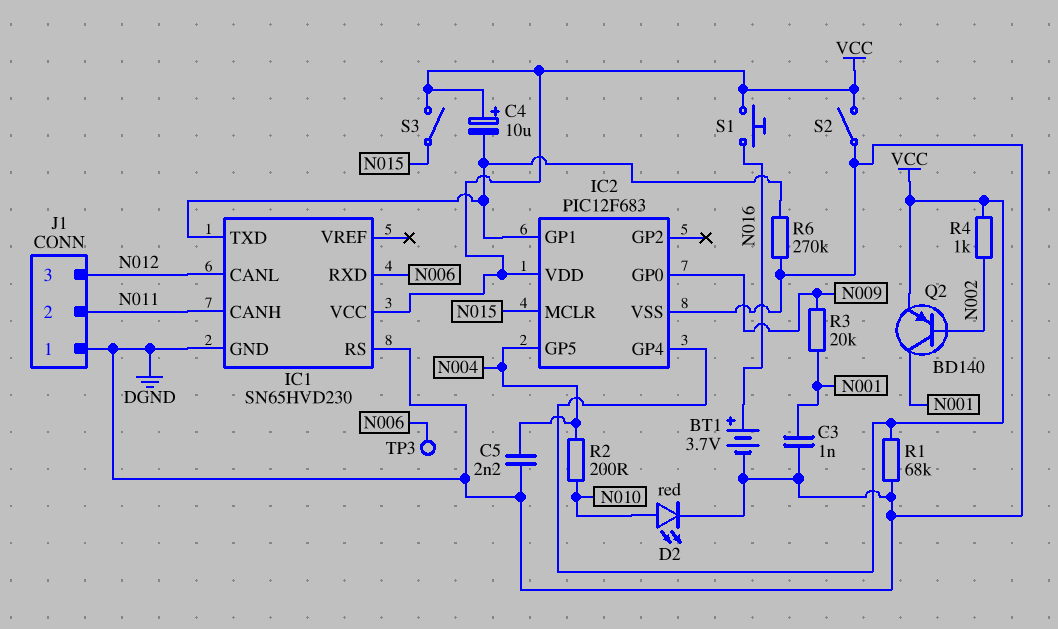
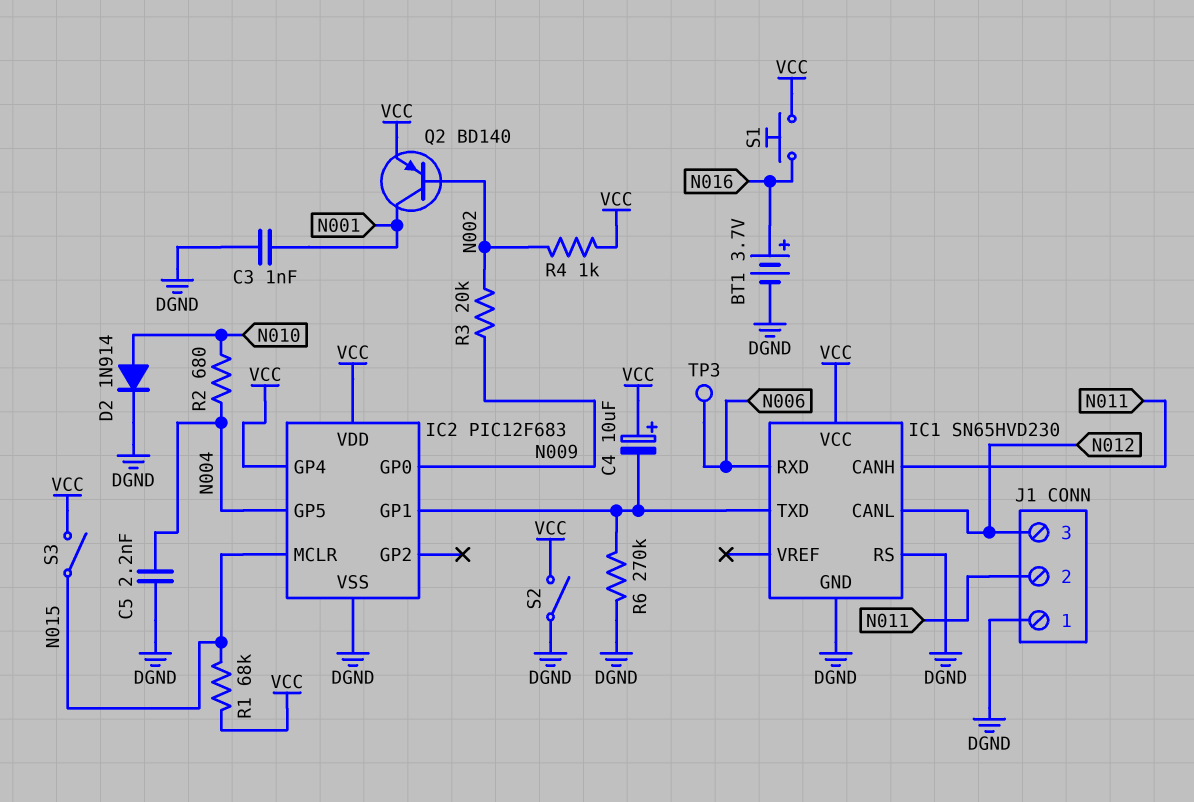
D2: LED red (A N010, K DGND) -> diode 1N914 (A N010, K DGND)
R1: 68k (DGND, VCC) -> 68k (N015, VCC)
R2: 200 (N004, N010) -> 680 (N004, N010)
R3: 20k (N001, N009) -> 20k (N002, N009)

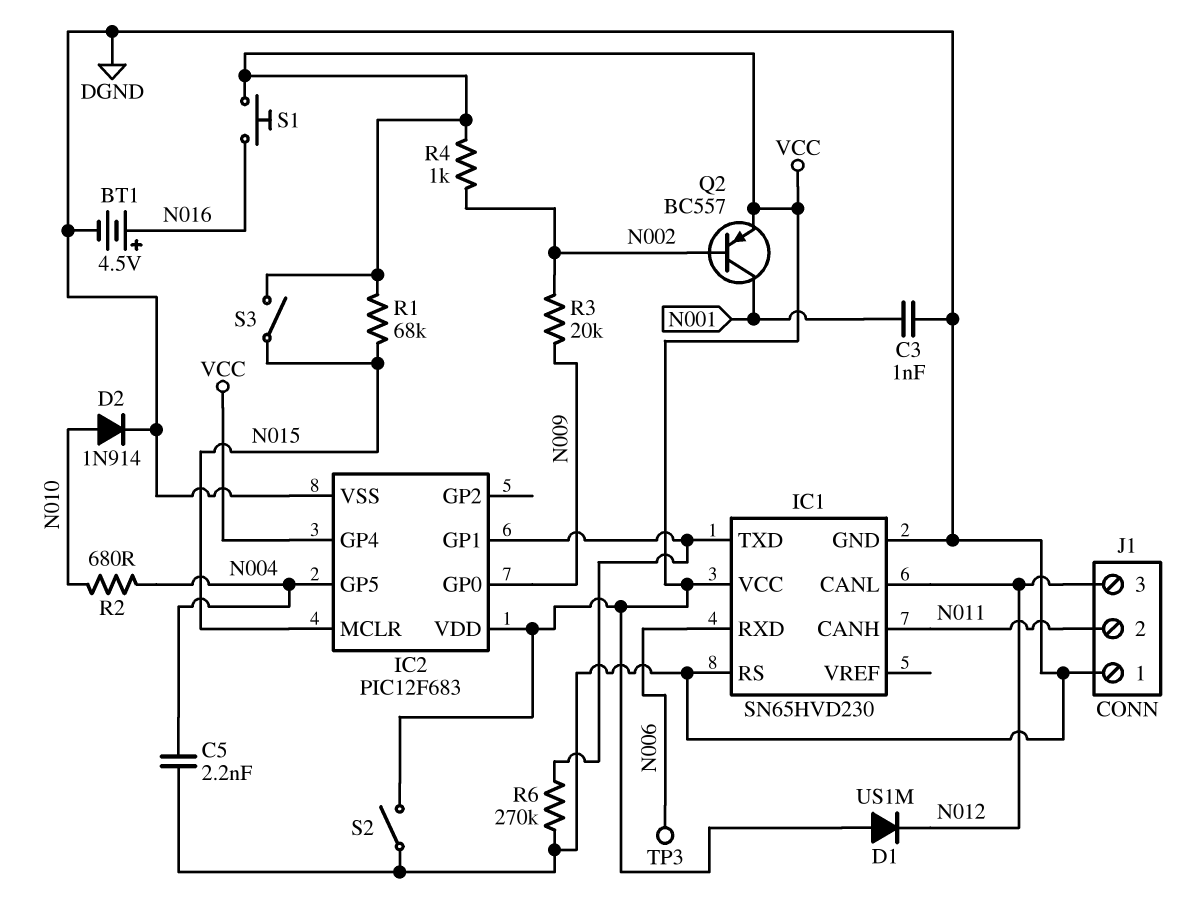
BT1: 3.7V (plus N016, minus DGND) -> 4.5V (plus N016, minus DGND)
C4: 10uF (plus VCC, minus IC1/TXD) -> none
D1: none -> diode US1M (A VCC, K N012)
Q2: PNP BD140 (B N002, C N001, E VCC) -> PNP BC557 (B N002, C N001, E VCC)

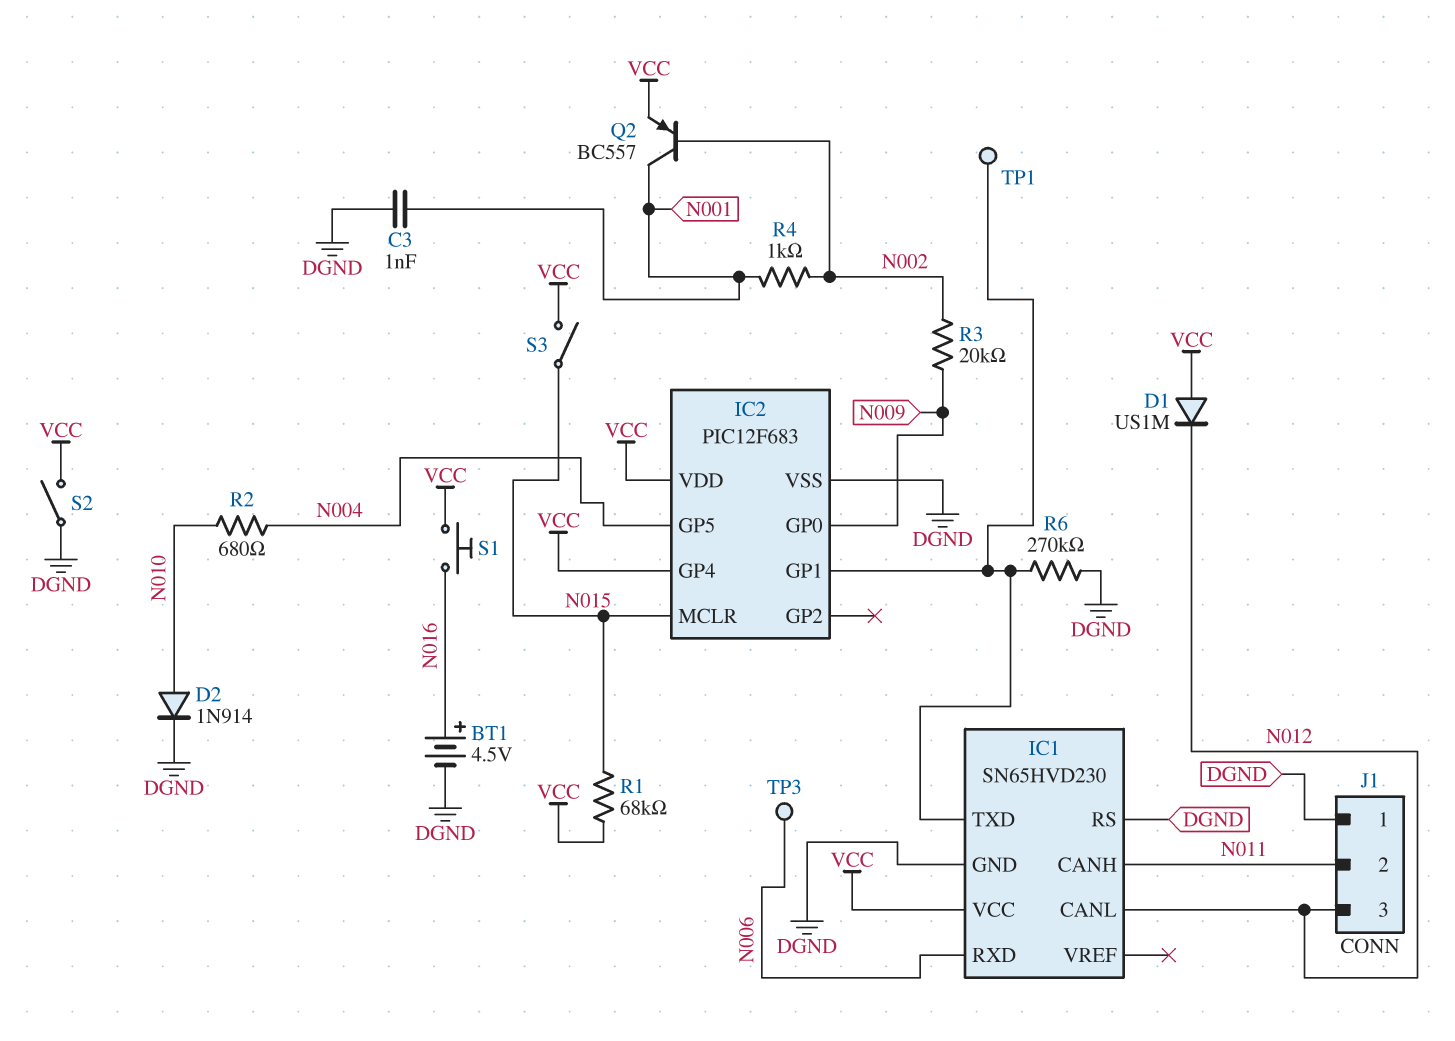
C5: 2.2nF (DGND, N004) -> none
R4: 1k (N002, VCC) -> 1k (N001, N002)
TP1: none -> test point (IC1/TXD)

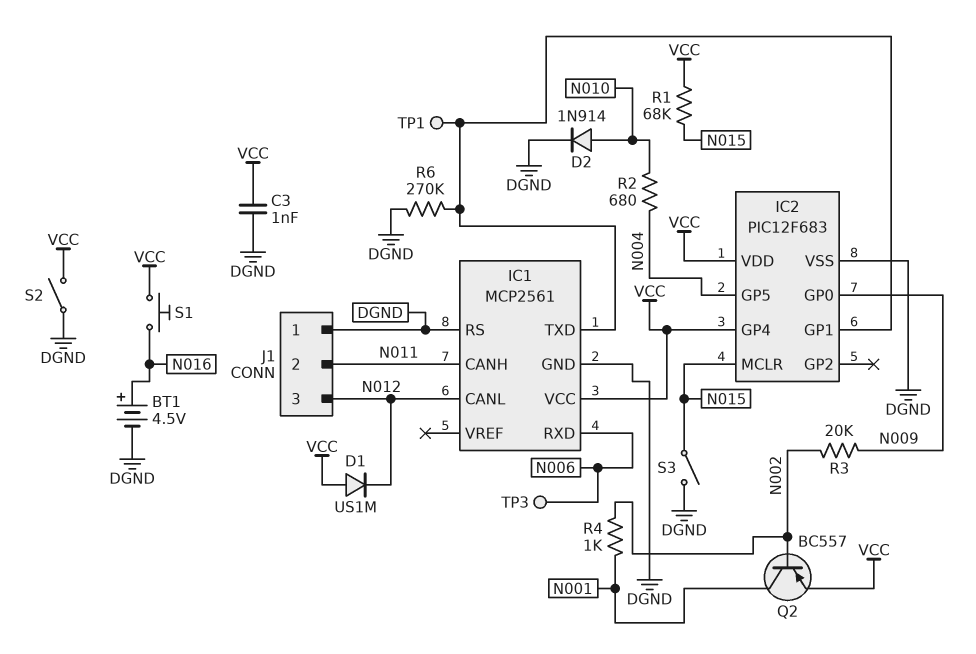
C3: 1nF (DGND, N001) -> 1nF (DGND, VCC)
IC1: SN65HVD230 -> MCP2561
S3: switch (N015, VCC) -> switch (DGND, N015)

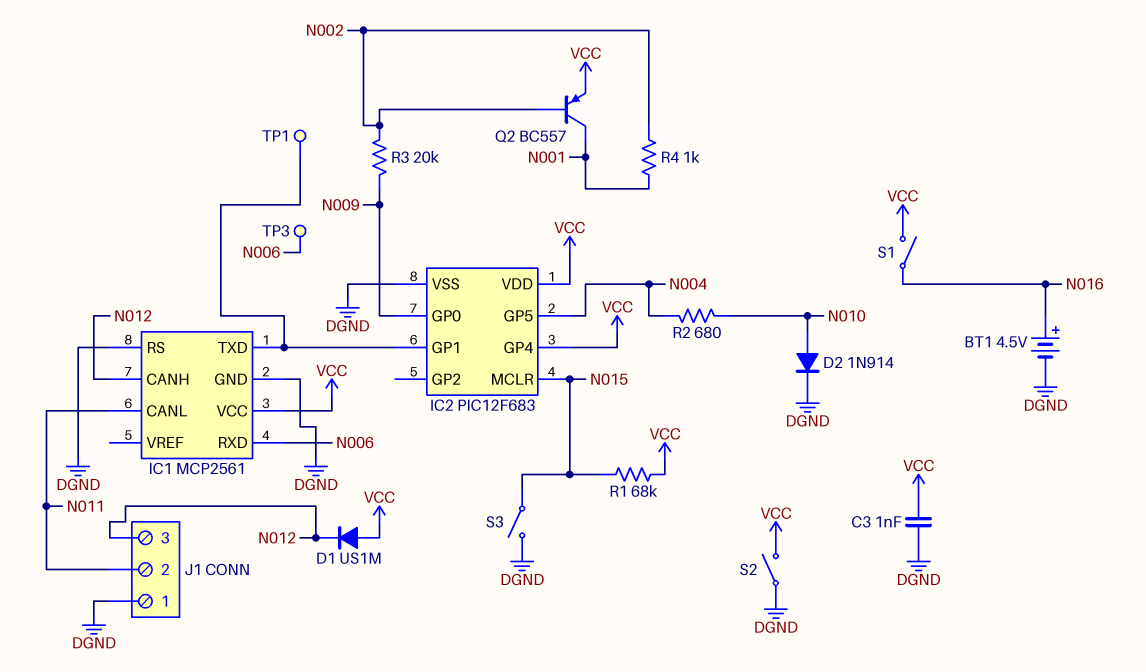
IC1 pin CANH: N011 -> N012
IC1 pin CANL: N012 -> N011
R6: 270k (DGND, IC1/TXD) -> none
S1: button (N016, VCC) -> switch (N016, VCC)

